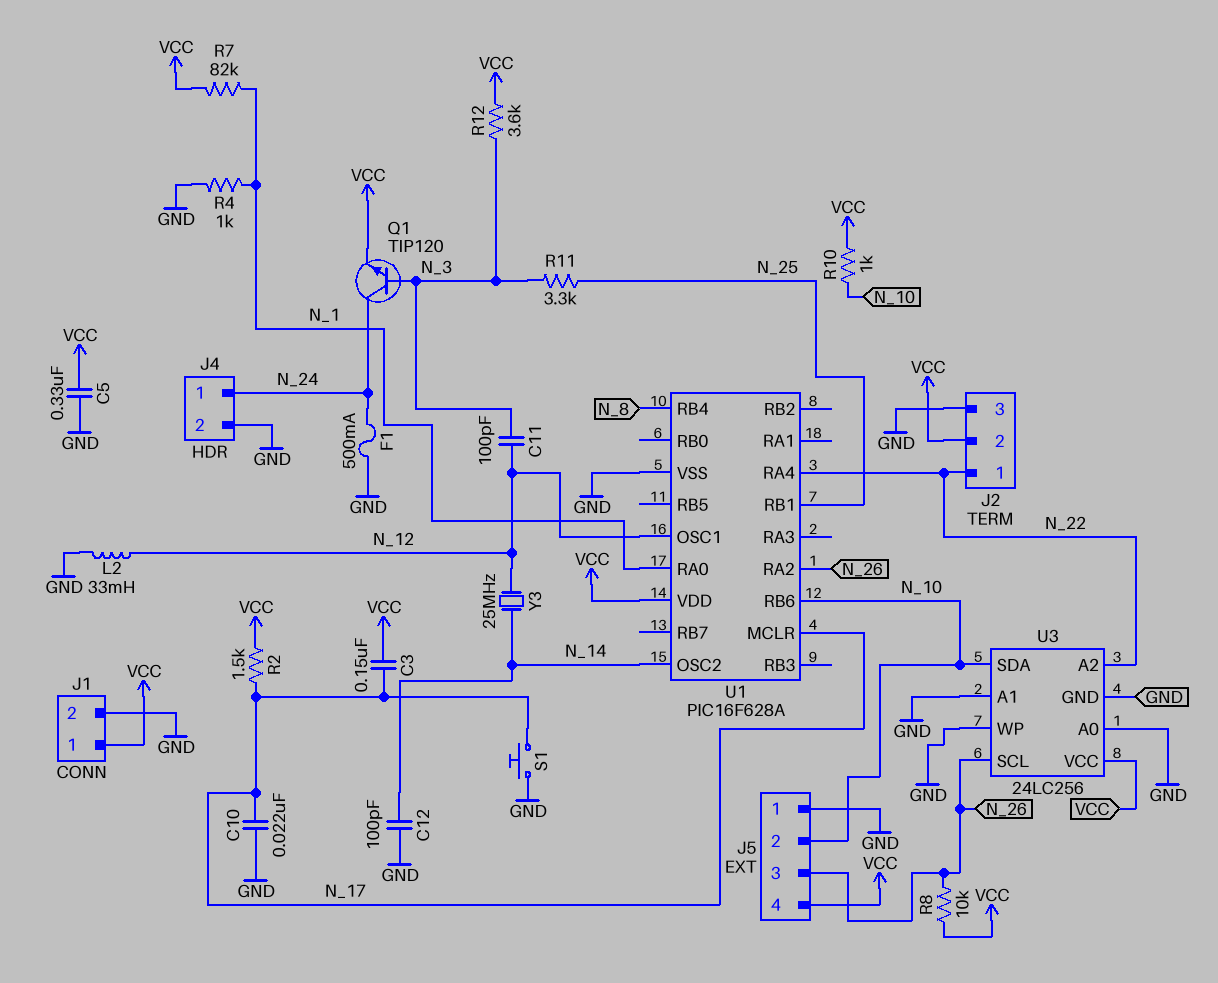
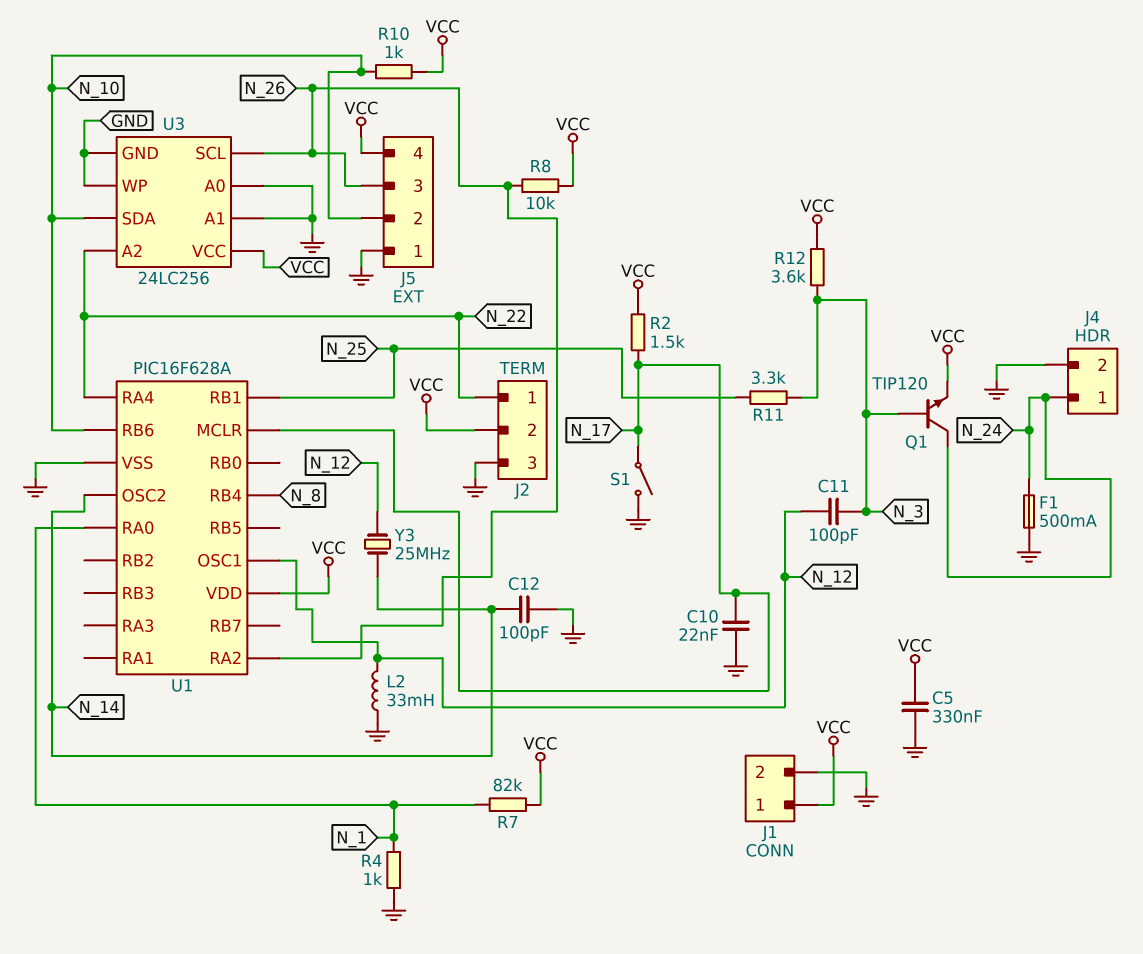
C3: 150nF (N_17, VCC) -> none
S1: button (GND, N_17) -> switch (GND, N_17)

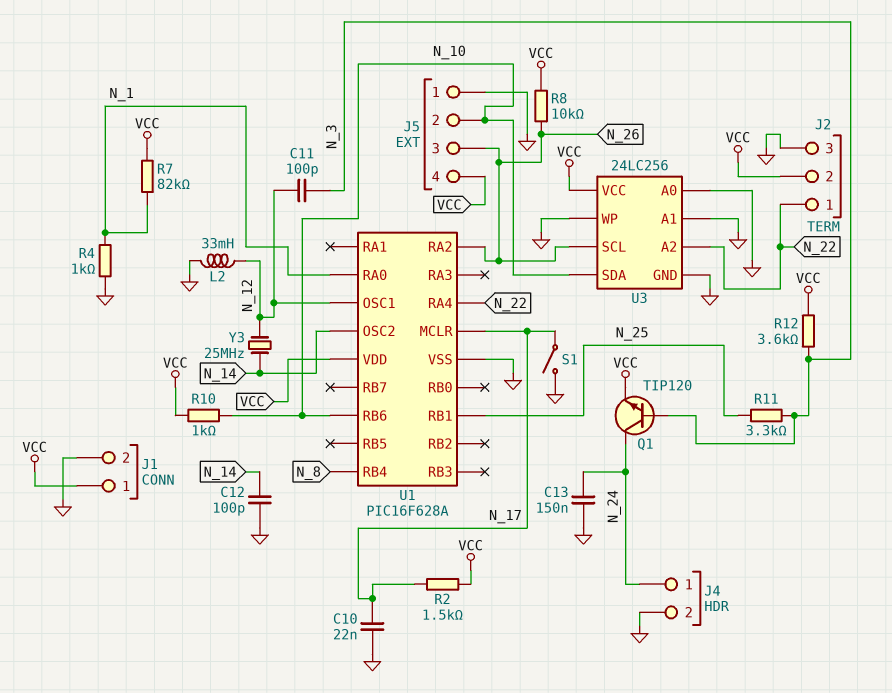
C5: 330nF (GND, VCC) -> none
C13: none -> 150nF (GND, N_24)
F1: 500mA (GND, N_24) -> none

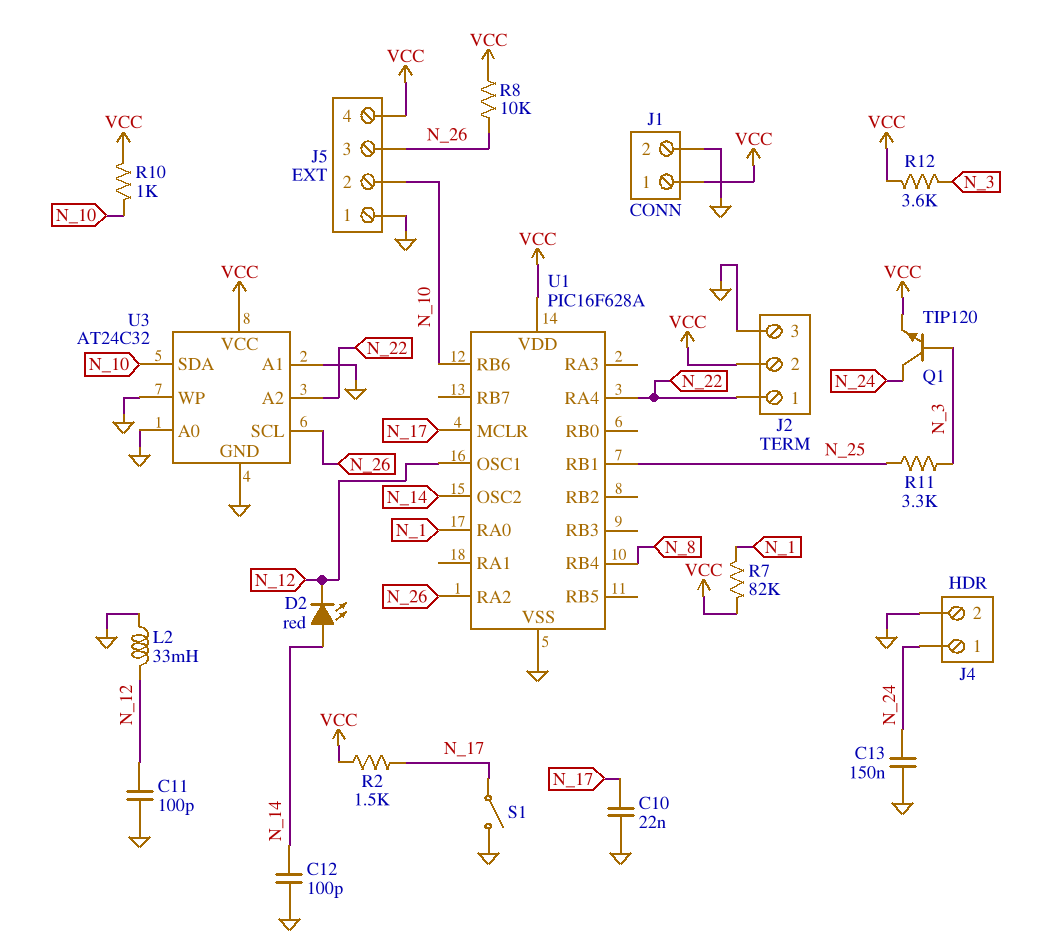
C11: 100pF (N_3, N_12) -> 100pF (GND, N_12)
D2: none -> LED red (A N_14, K N_12)
R4: 1k (GND, N_1) -> none
U3: 24LC256 -> AT24C32
Y3: 25MHz (N_12, N_14) -> none

